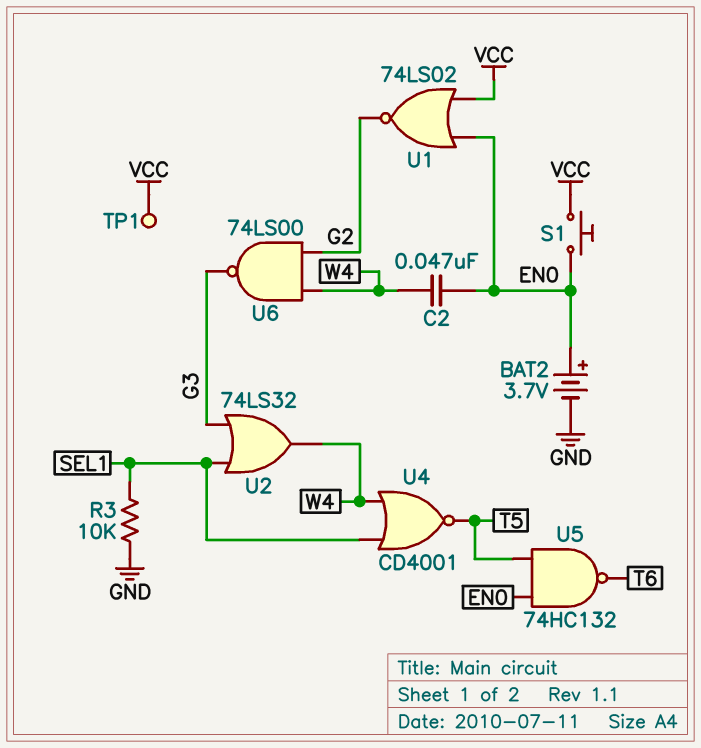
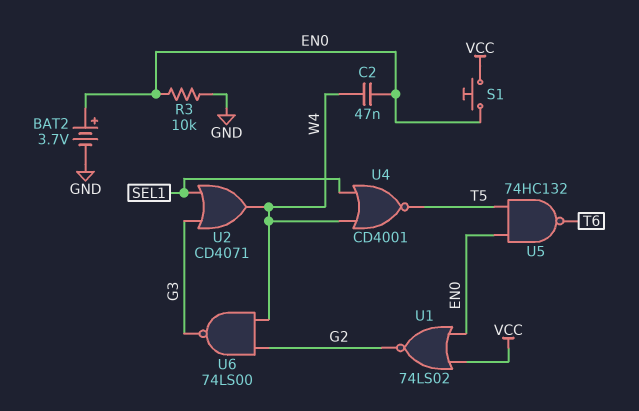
R3: 10k (GND, SEL1) -> 10k (EN0, GND)
TP1: test point (VCC) -> none
U2: OR 74LS32 (in G3, in SEL1, out W4) -> OR CD4071 (in G3, in SEL1, out W4)

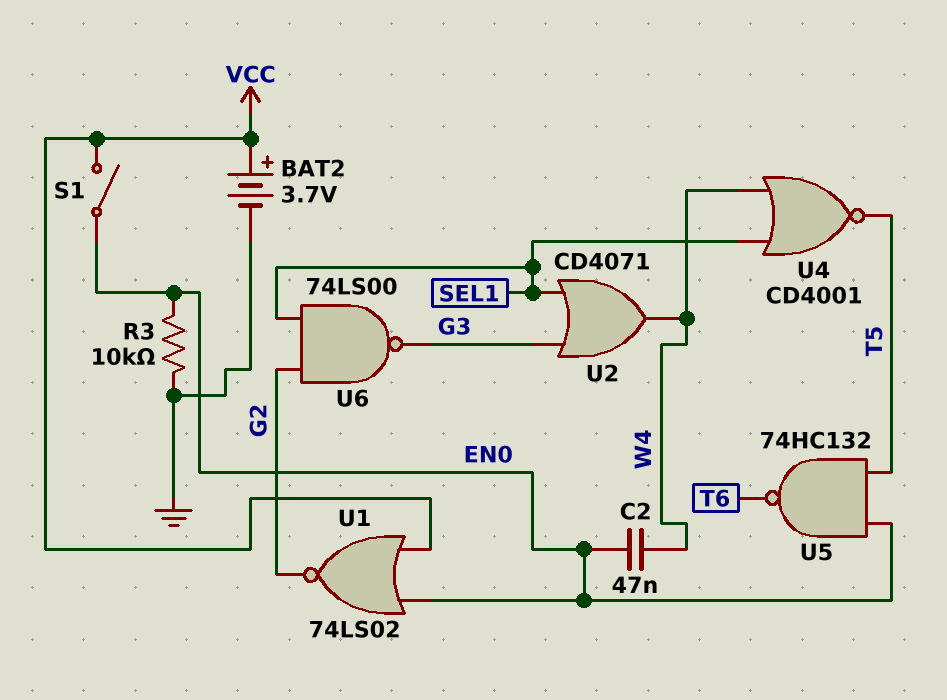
BAT2: 3.7V (plus EN0, minus GND) -> 3.7V (plus VCC, minus GND)
S1: button (EN0, VCC) -> switch (EN0, VCC)
U6: NAND 74LS00 (in G2, in W4, out G3) -> NAND 74LS00 (in G2, in SEL1, out G3)

